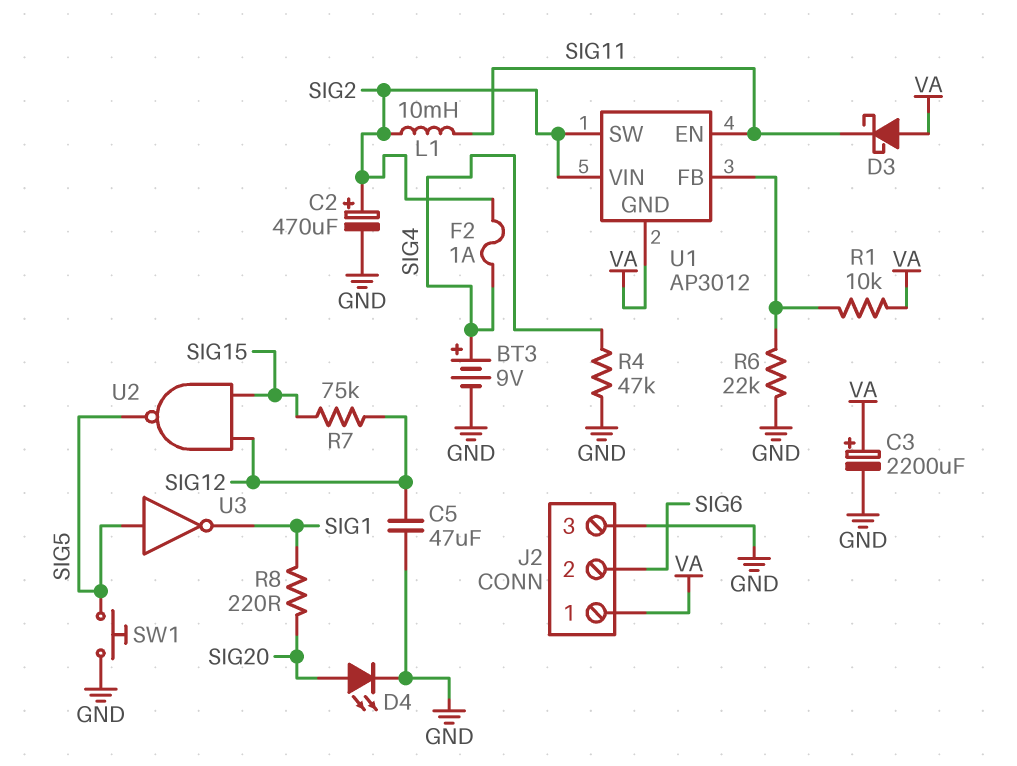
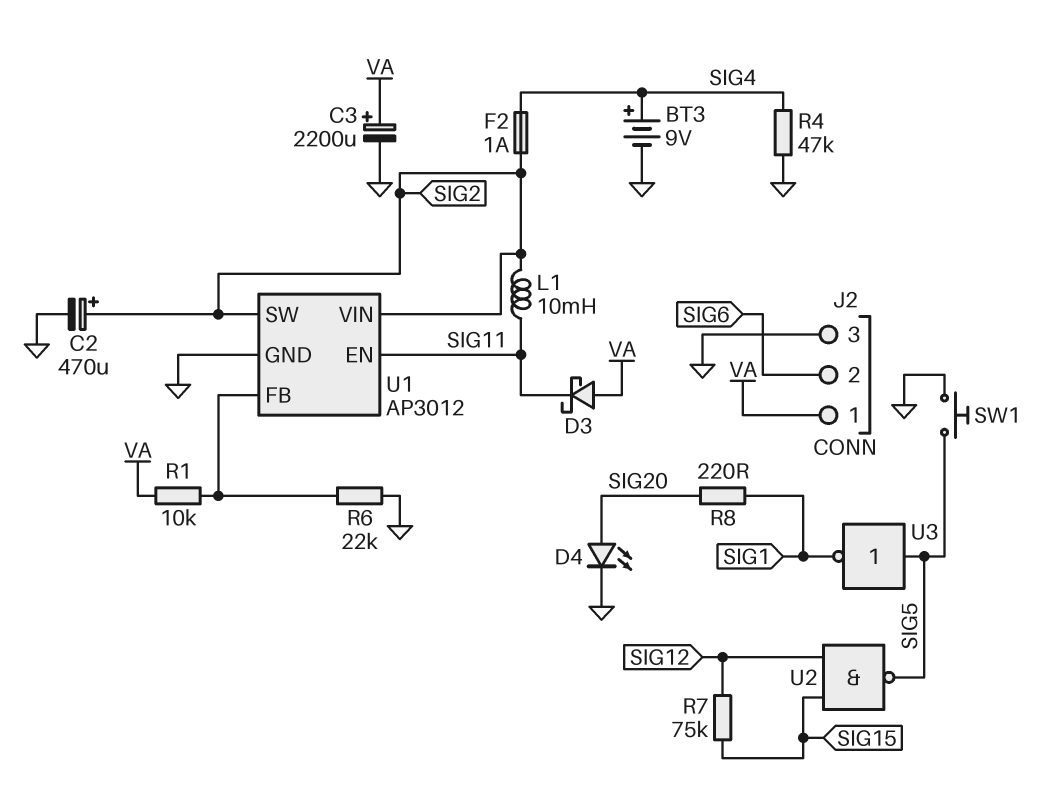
C5: 47uF (GND, SIG12) -> none
U1 pin GND: VA -> GND

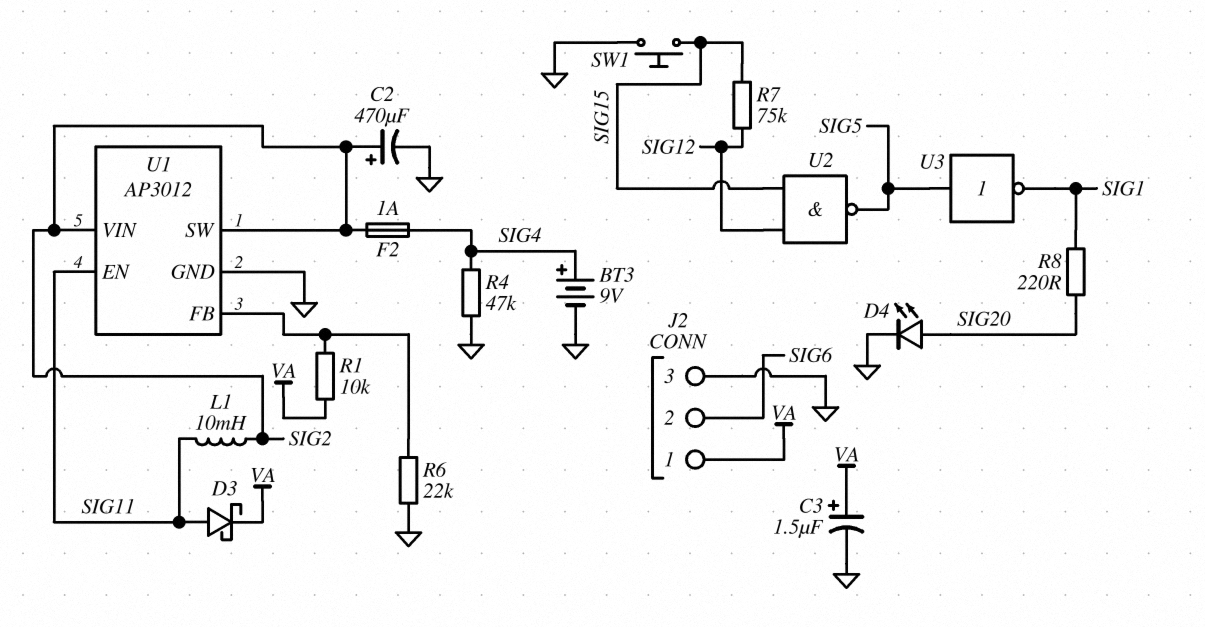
C3: 2200uF (plus VA, minus GND) -> 1.5uF (plus VA, minus GND)
D3: schottky (A VA, K SIG11) -> schottky (A SIG11, K VA)
SW1: button (GND, SIG5) -> button (GND, SIG15)

